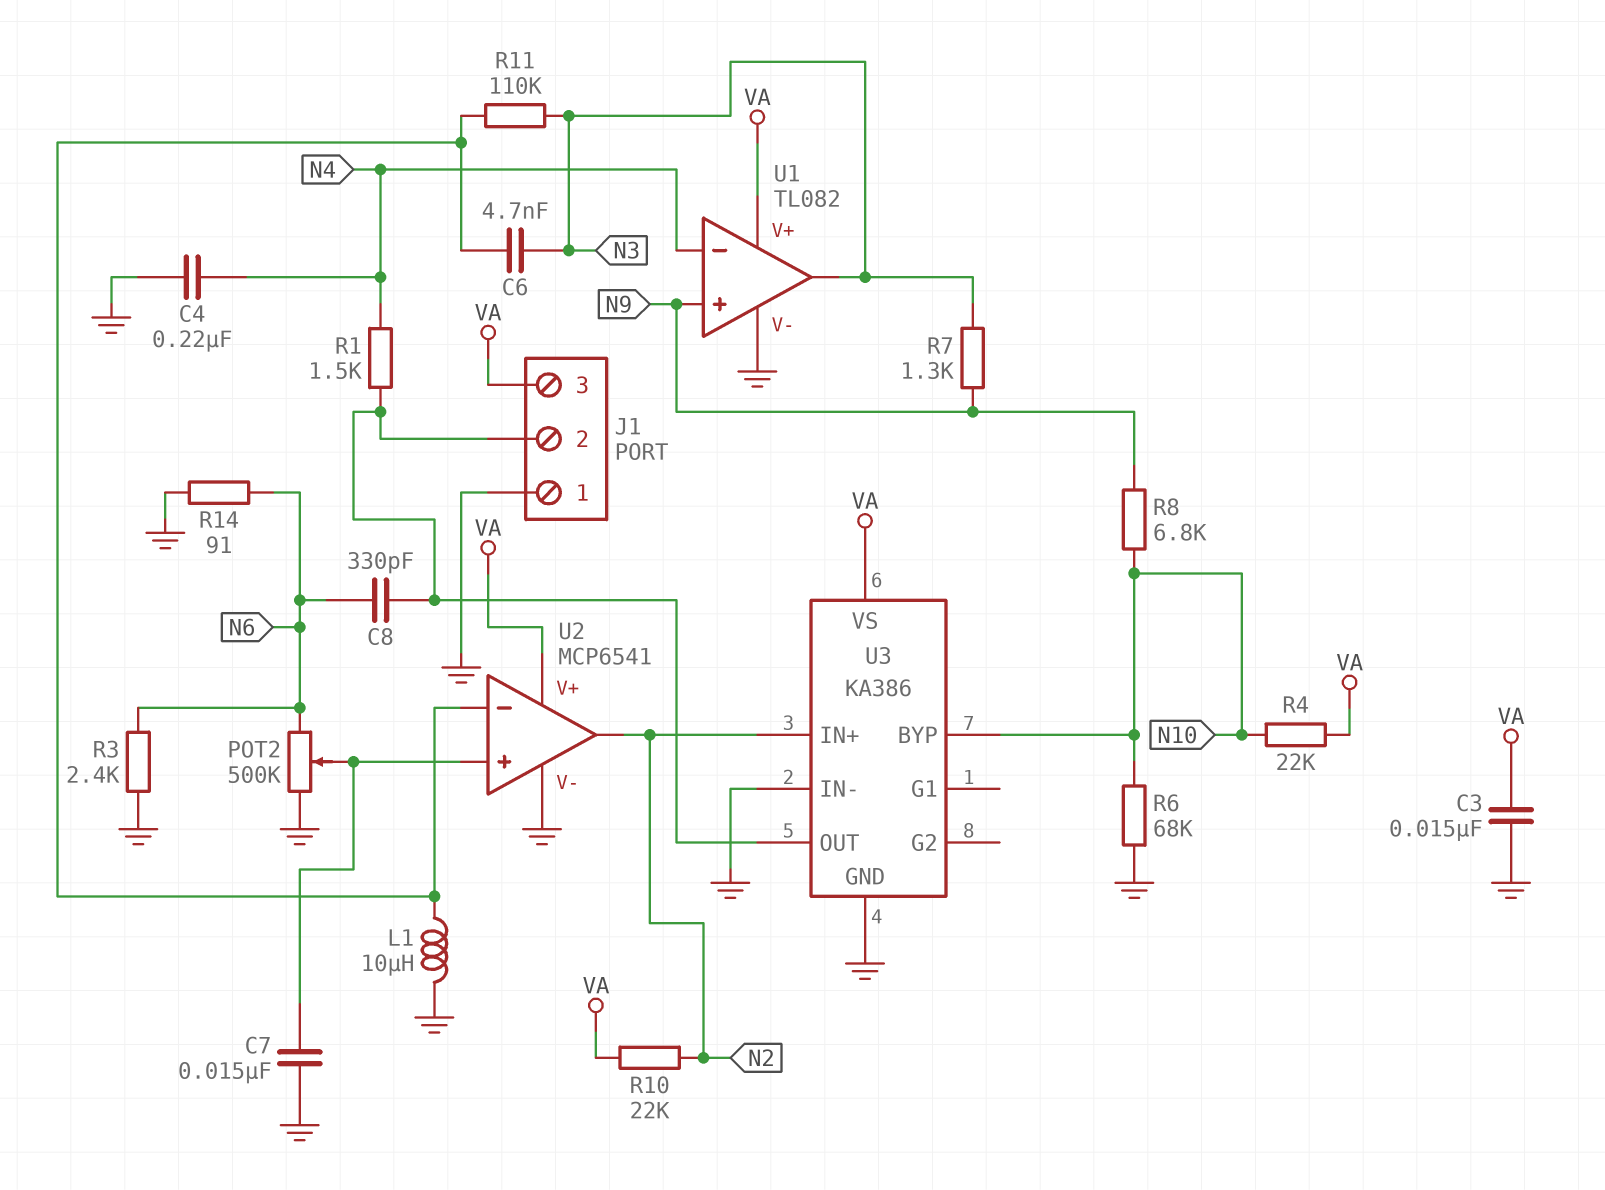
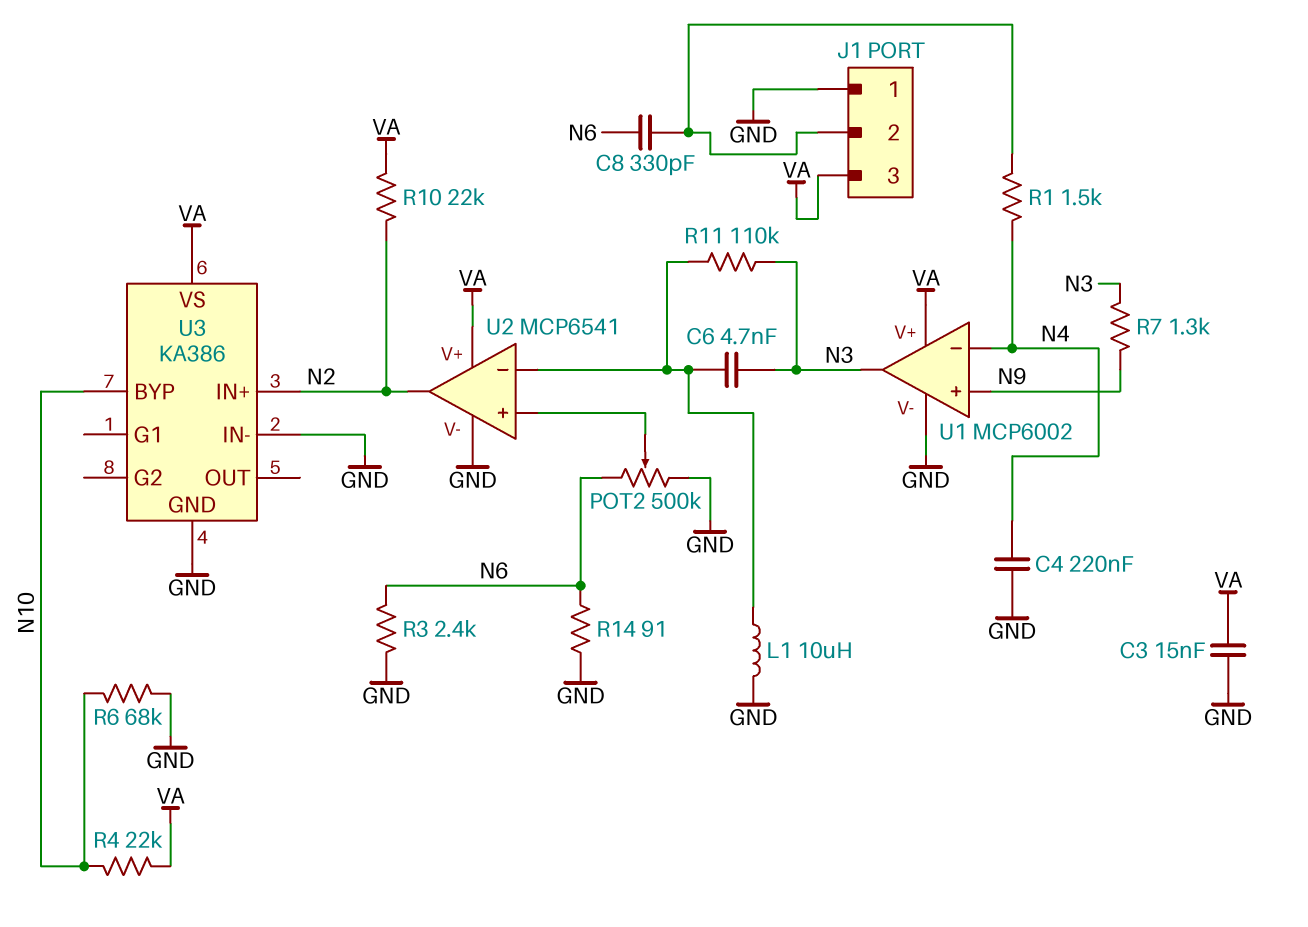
C7: 15nF (GND, U2/in+) -> none
R8: 6.8k (N9, N10) -> none
U1: TL082 -> MCP6002
U3 pin OUT: J1/2 -> none

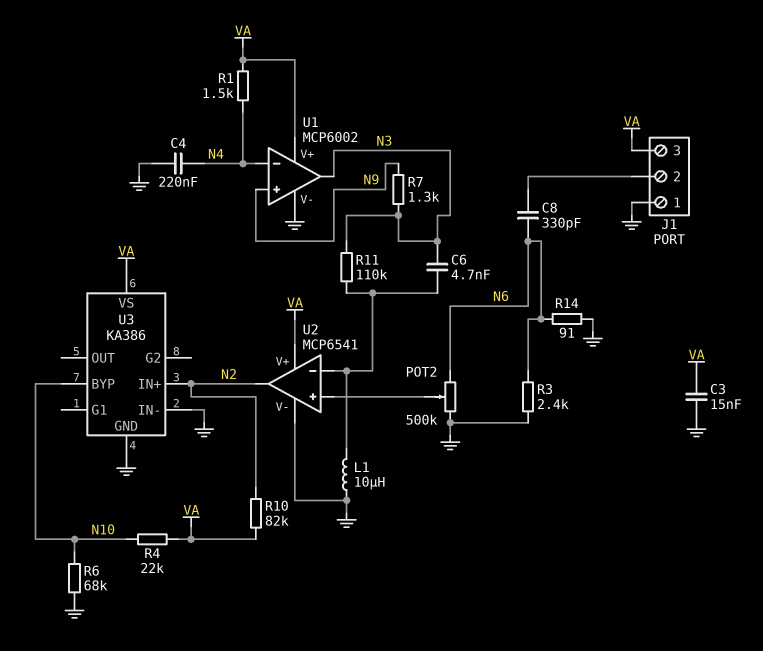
R1: 1.5k (J1/2, N4) -> 1.5k (N4, VA)
R10: 22k (N2, VA) -> 82k (N2, VA)

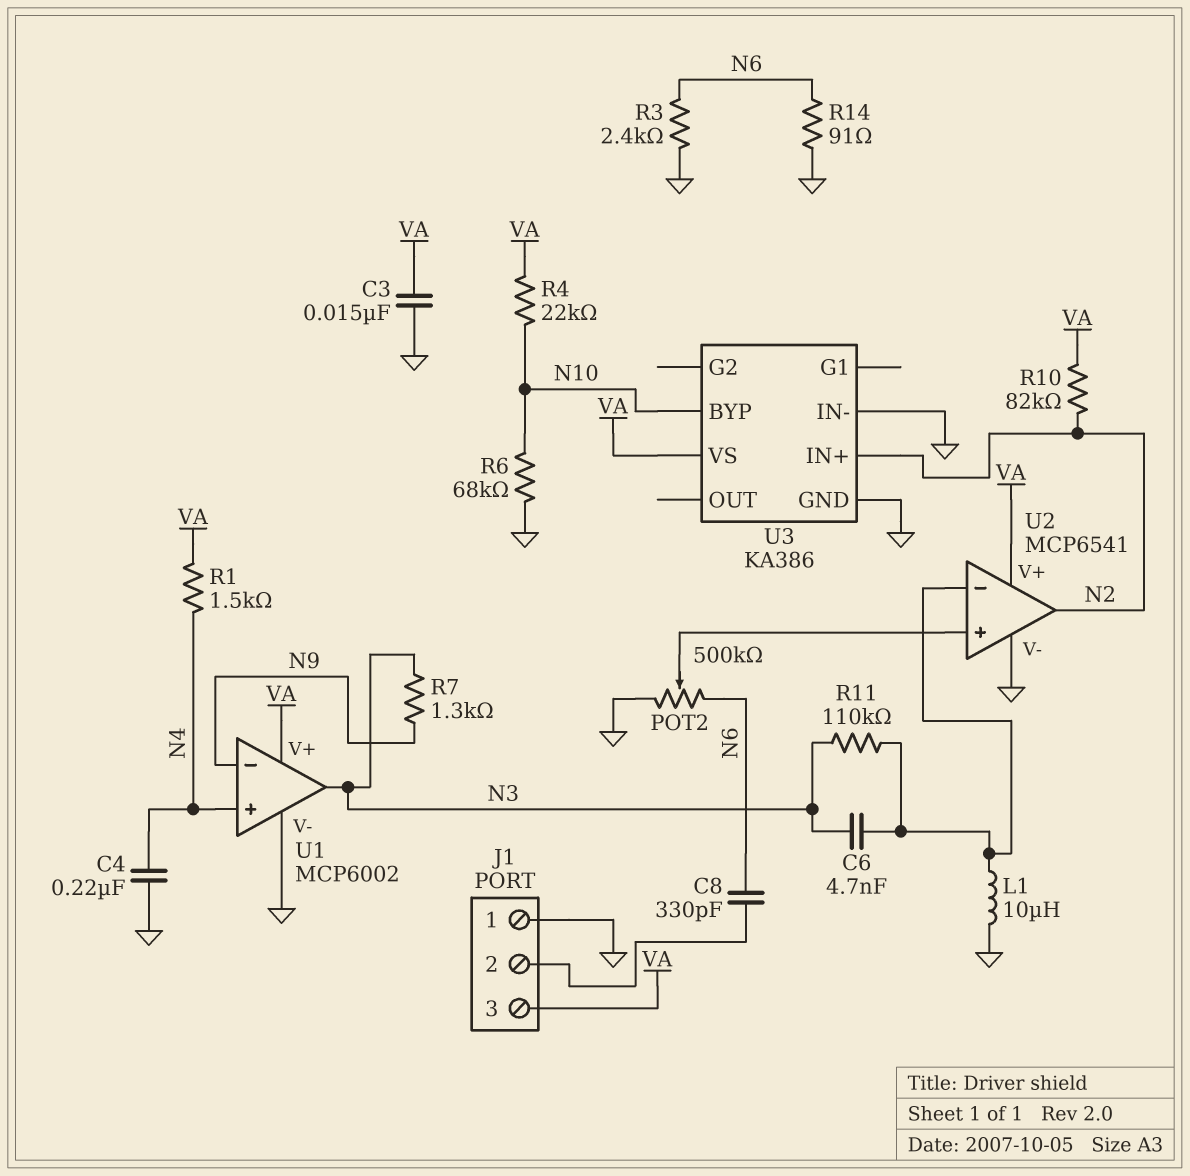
U1 pin in+: N9 -> N4
U1 pin in-: N4 -> N9

